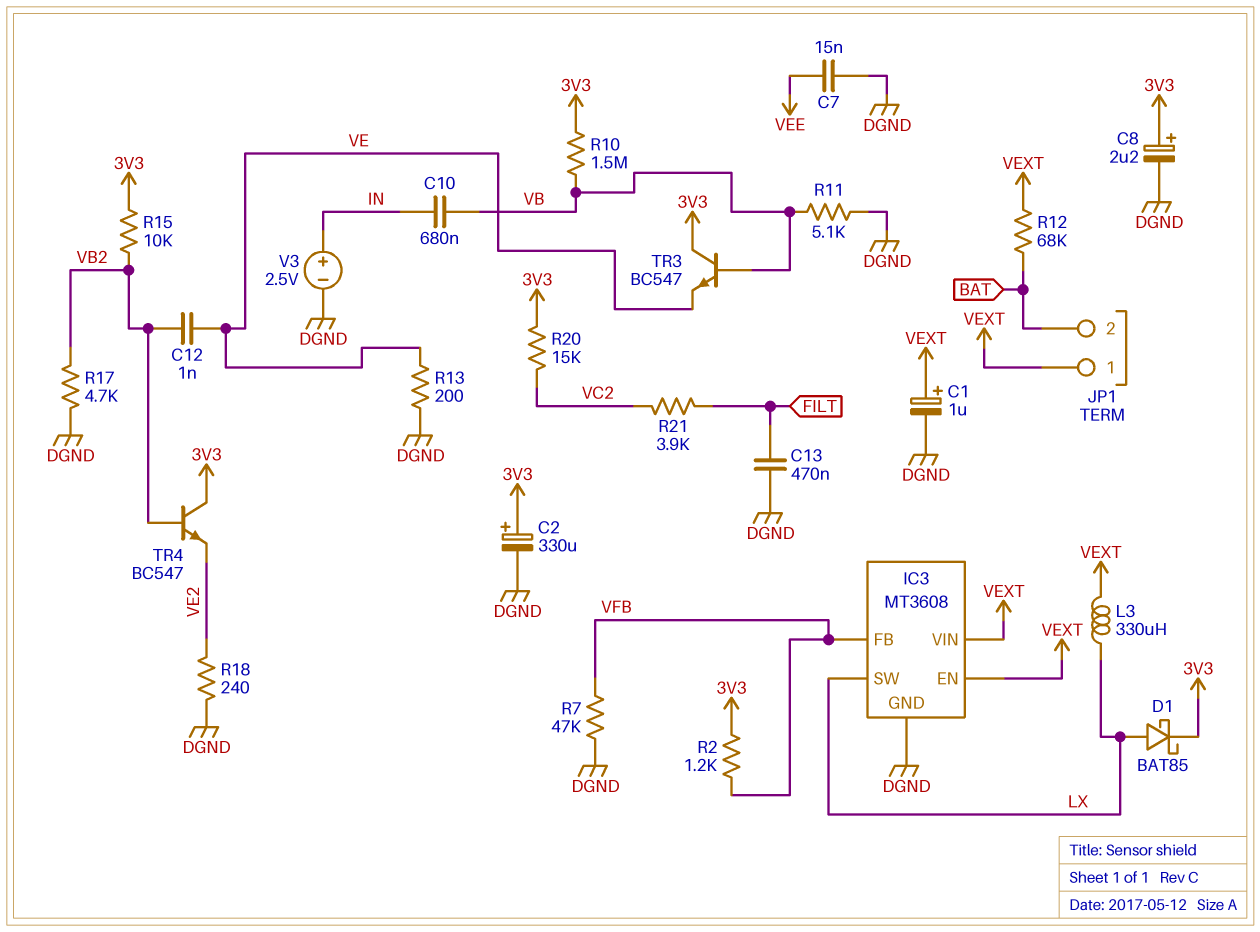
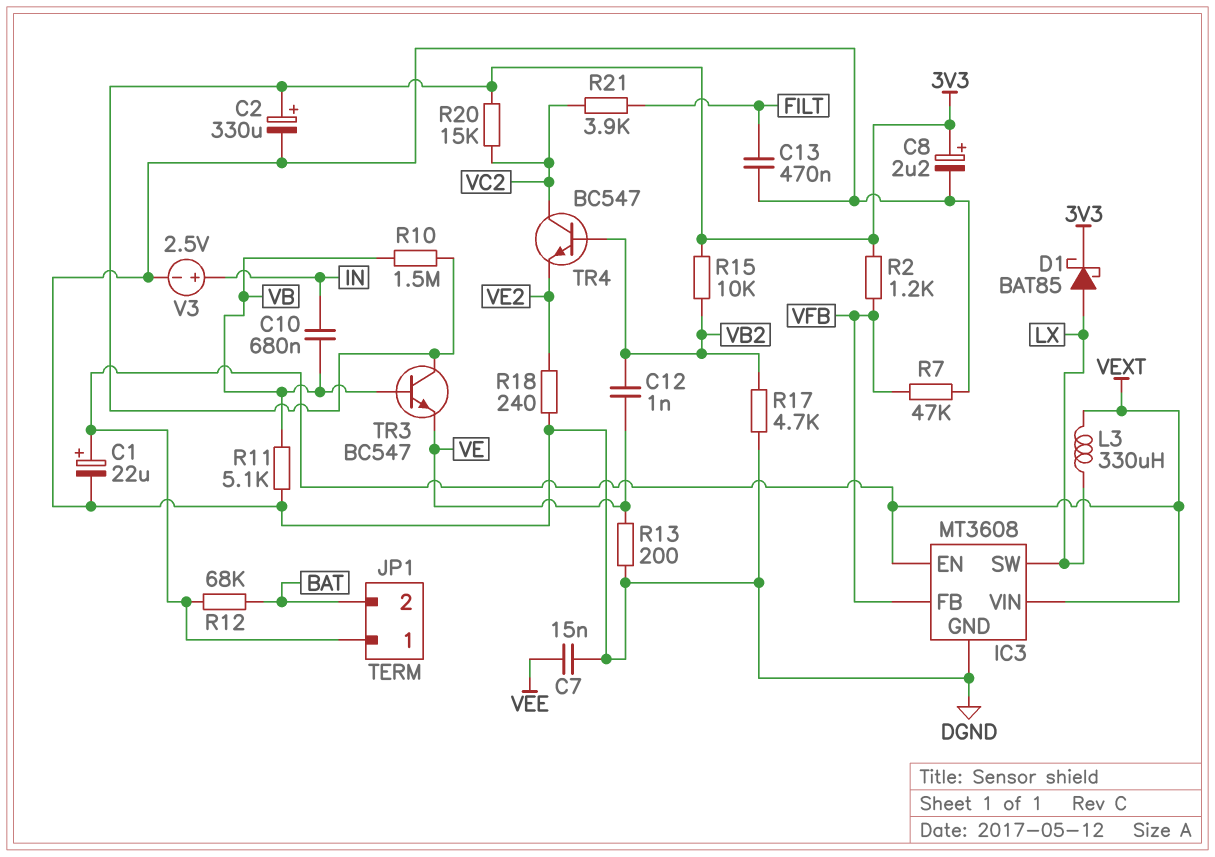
C1: 1uF (plus VEXT, minus DGND) -> 22uF (plus VEXT, minus DGND)
TR4: NPN BC547 (B VB2, C 3V3, E VE2) -> NPN BC547 (B VB2, C VC2, E VE2)

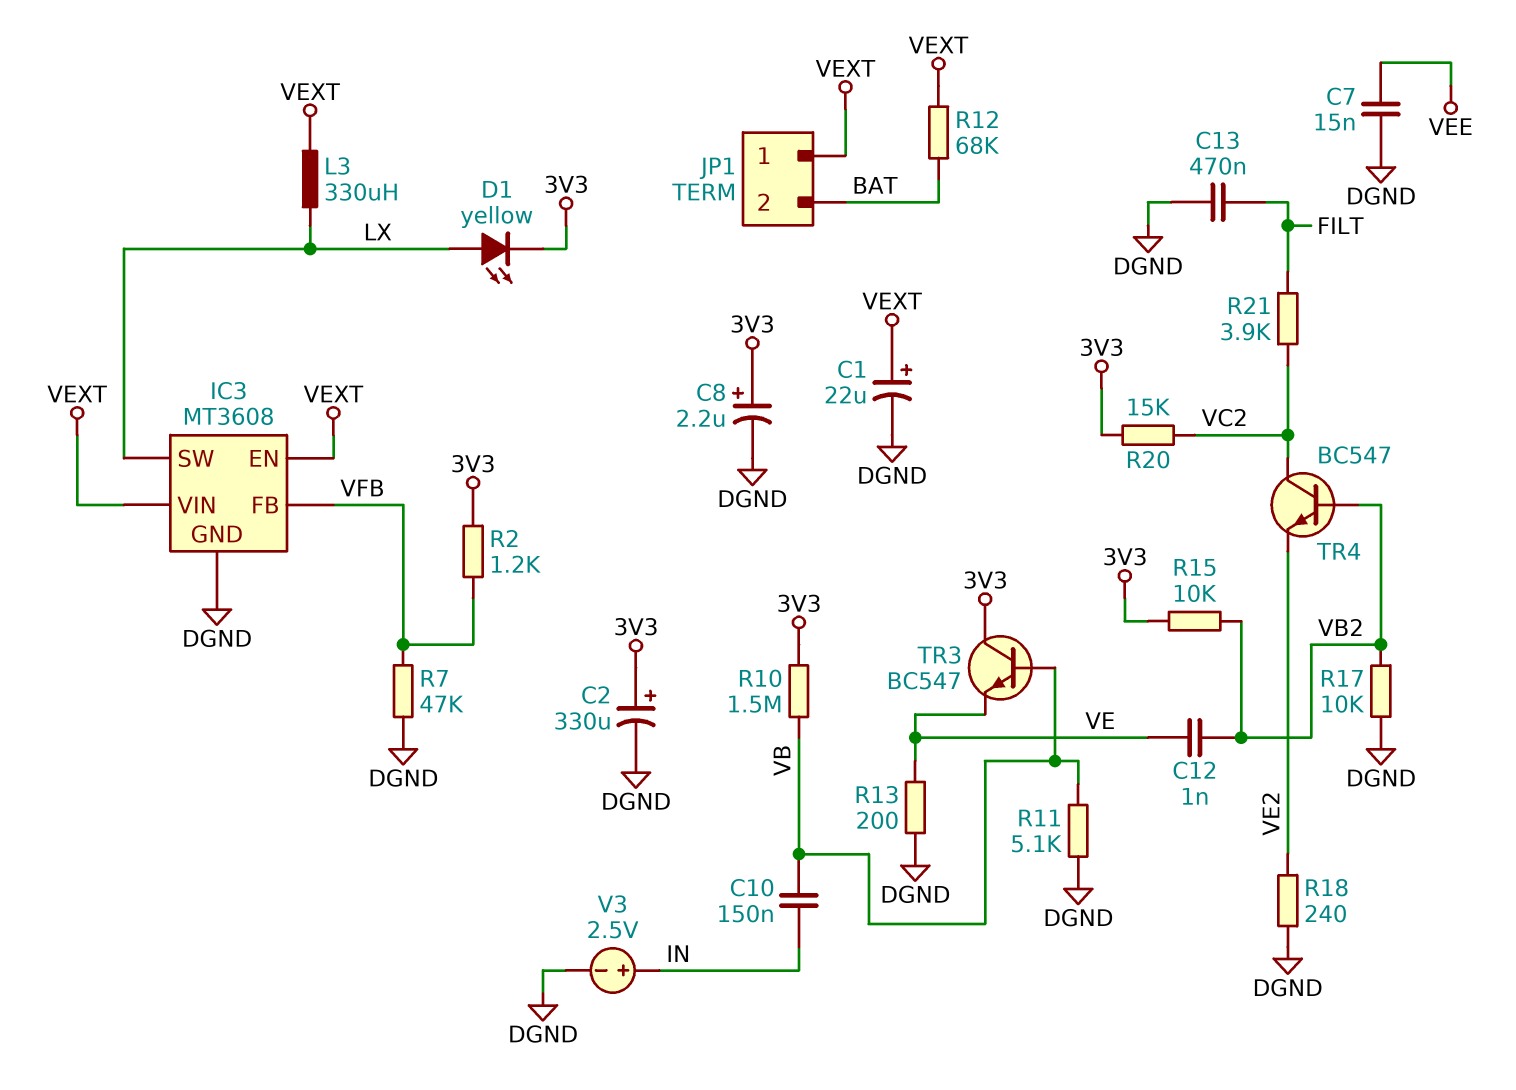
C10: 680nF (IN, VB) -> 150nF (IN, VB)
D1: schottky BAT85 (A LX, K 3V3) -> LED yellow (A LX, K 3V3)
R17: 4.7k (DGND, VB2) -> 10k (DGND, VB2)

